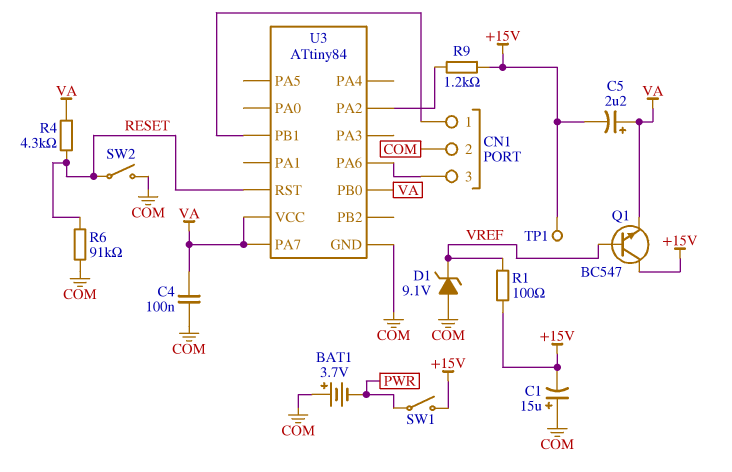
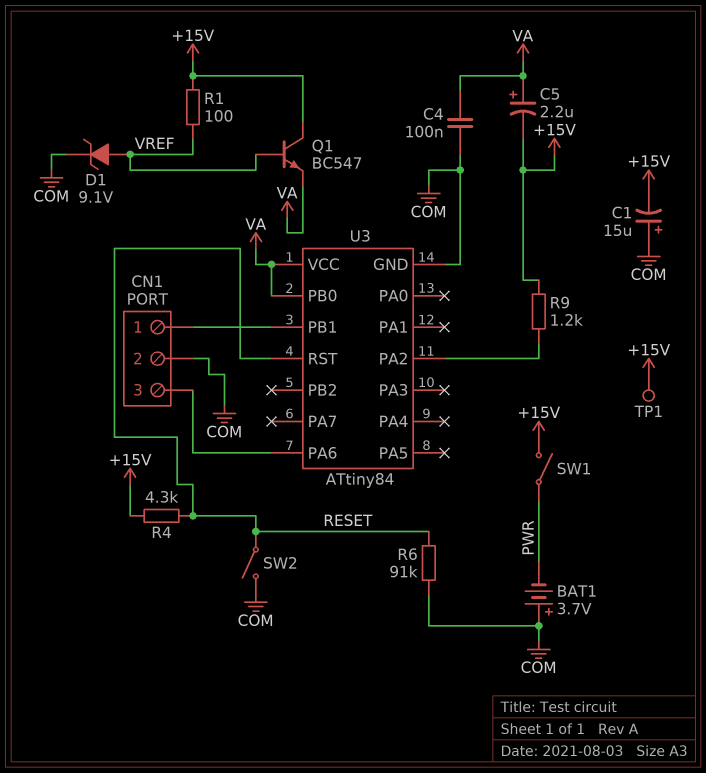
D1: zener 9.1V (A COM, K VREF) -> zener 9.1V (A VREF, K COM)
R4: 4.3k (RESET, VA) -> 4.3k (+15V, RESET)
U3 pin PA7: VA -> none

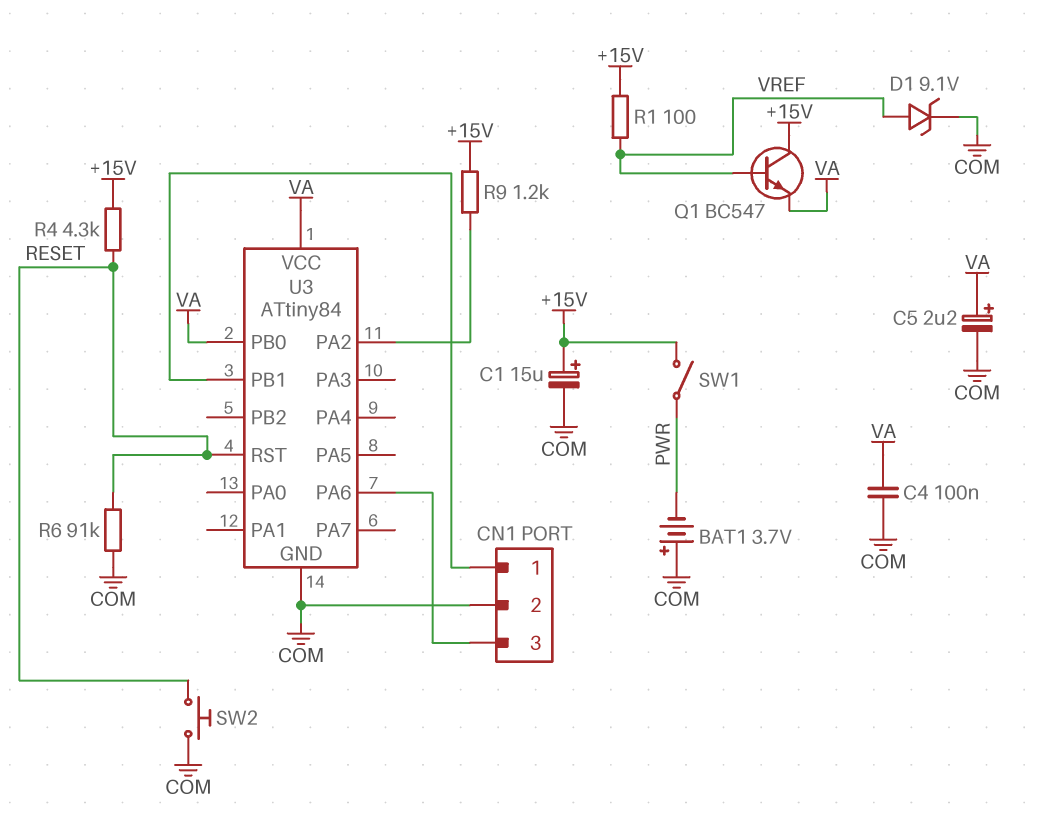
C1: 15uF (plus COM, minus +15V) -> 15uF (plus +15V, minus COM)
C5: 2.2uF (plus VA, minus +15V) -> 2.2uF (plus VA, minus COM)
SW2: switch (COM, RESET) -> button (COM, RESET)
TP1: test point (+15V) -> none

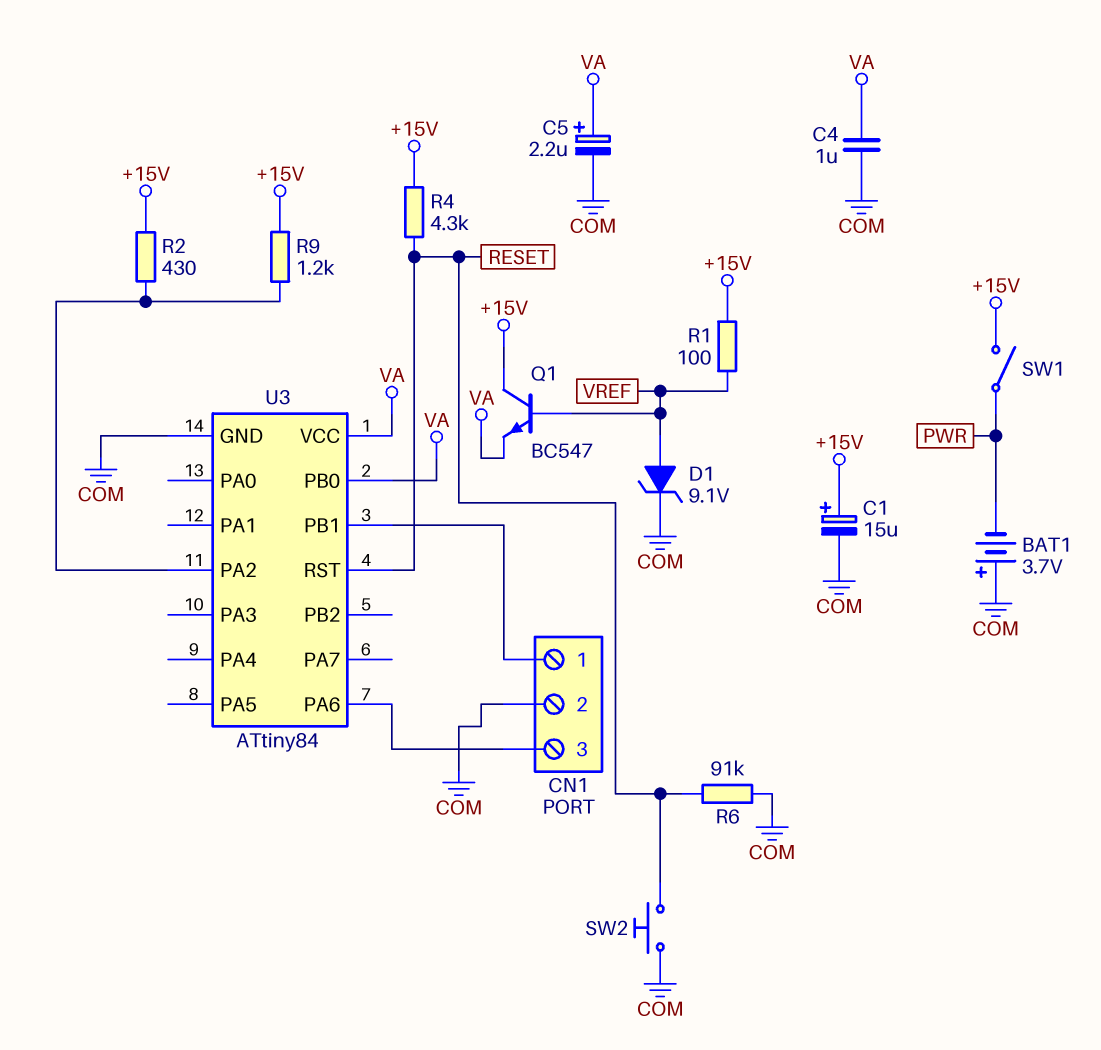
C4: 100nF (COM, VA) -> 1uF (COM, VA)
R2: none -> 430 (+15V, U3/PA2)

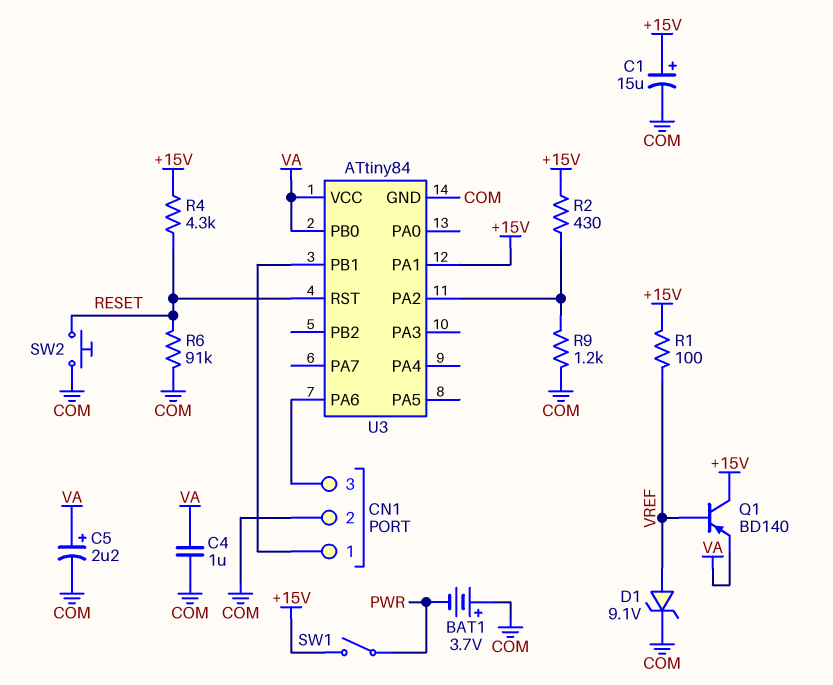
Q1: NPN BC547 (B VREF, C +15V, E VA) -> PNP BD140 (B VREF, C +15V, E VA)
R9: 1.2k (+15V, U3/PA2) -> 1.2k (COM, U3/PA2)
U3 pin PA1: none -> +15V

